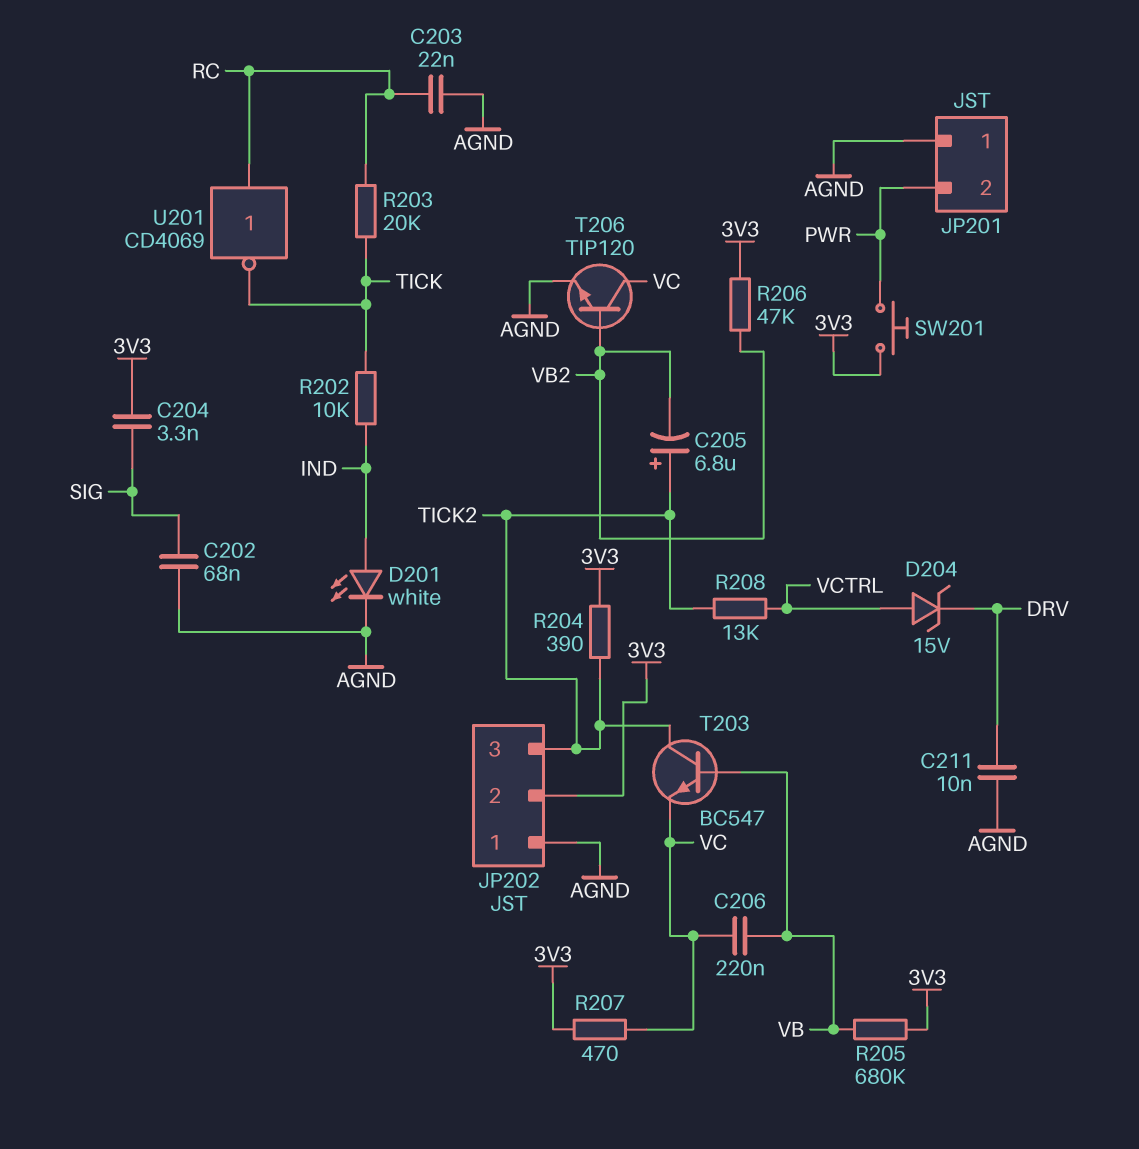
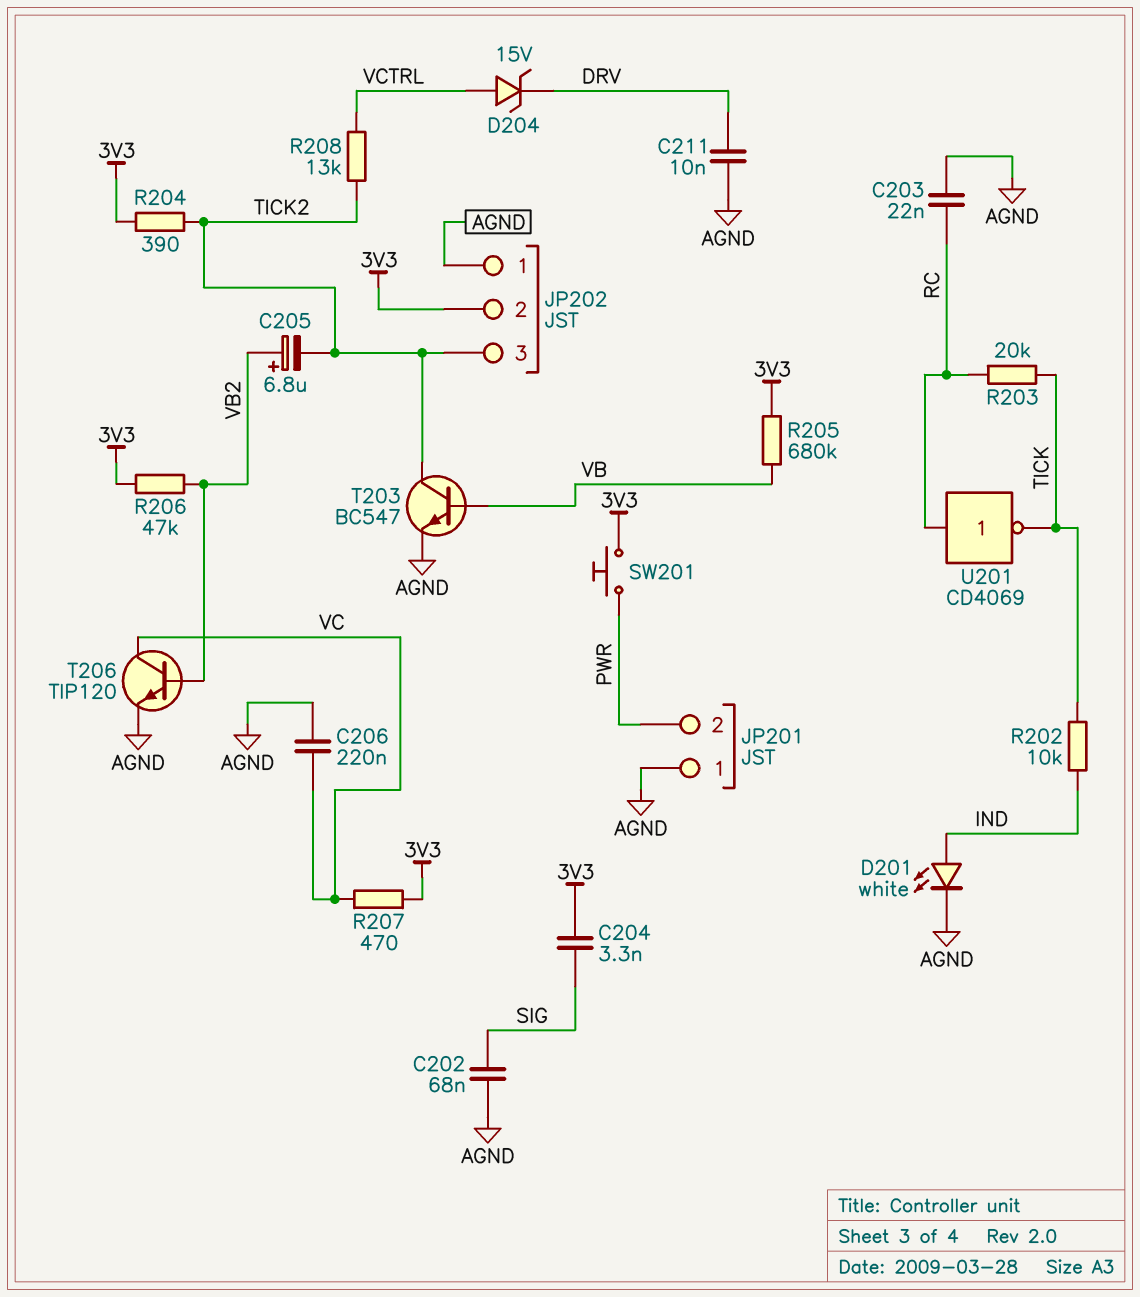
C205: 6.8uF (plus TICK2, minus VB2) -> 6.8uF (plus VB2, minus TICK2)
C206: 220nF (VB, VC) -> 220nF (AGND, VC)
T203: NPN BC547 (B VB, C TICK2, E VC) -> NPN BC547 (B VB, C TICK2, E AGND)

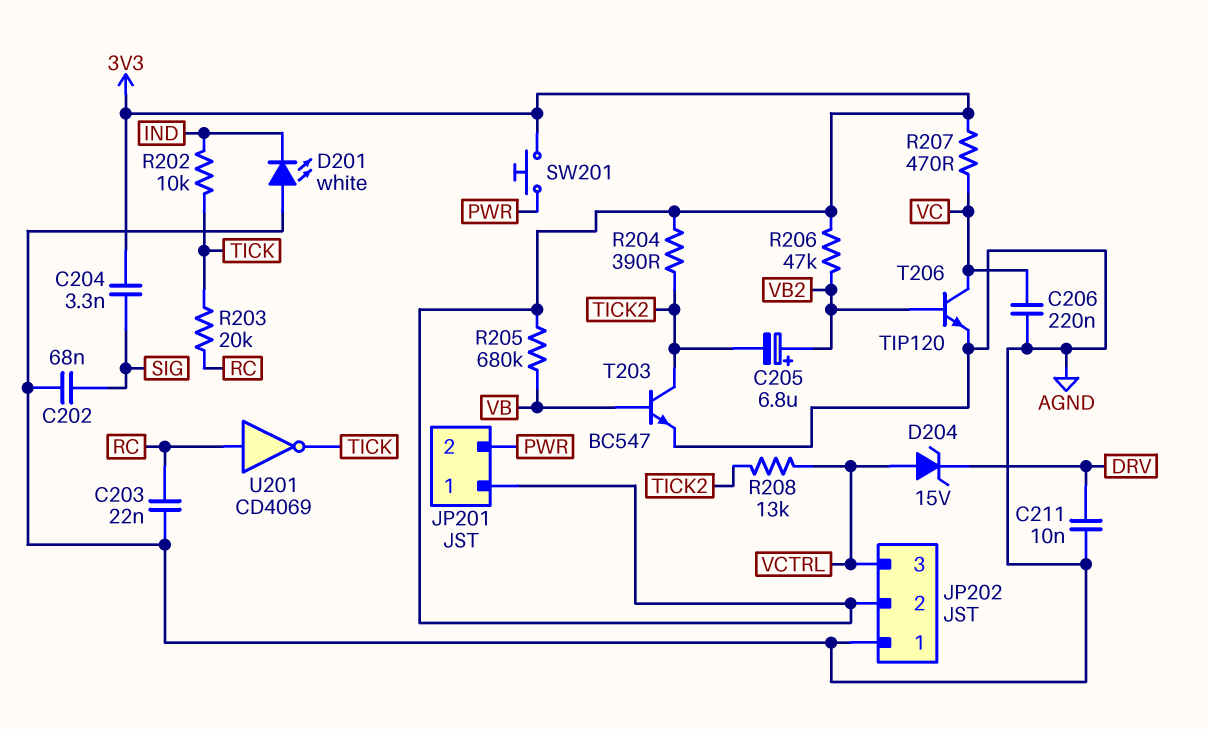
D201: LED white (A IND, K AGND) -> LED white (A AGND, K IND)
JP201 pin 1: AGND -> 3V3
JP202 pin 3: TICK2 -> VCTRL

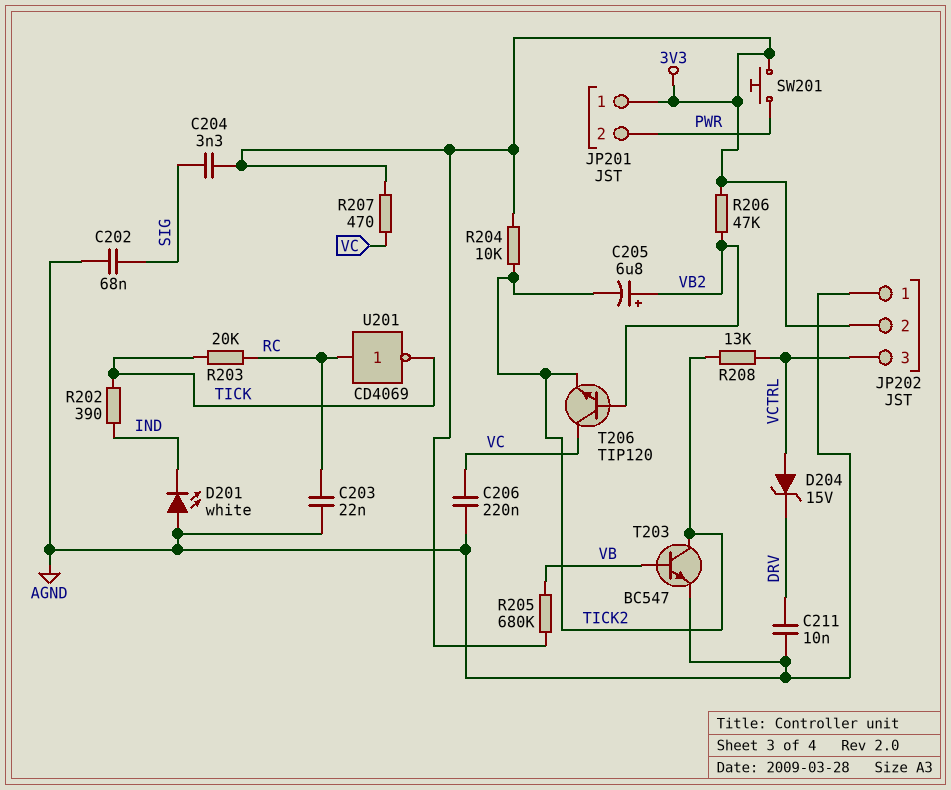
R202: 10k (IND, TICK) -> 390 (IND, TICK)
R204: 390 (3V3, TICK2) -> 10k (3V3, TICK2)
T206: NPN TIP120 (B VB2, C VC, E AGND) -> NPN TIP120 (B VB2, C VC, E TICK2)

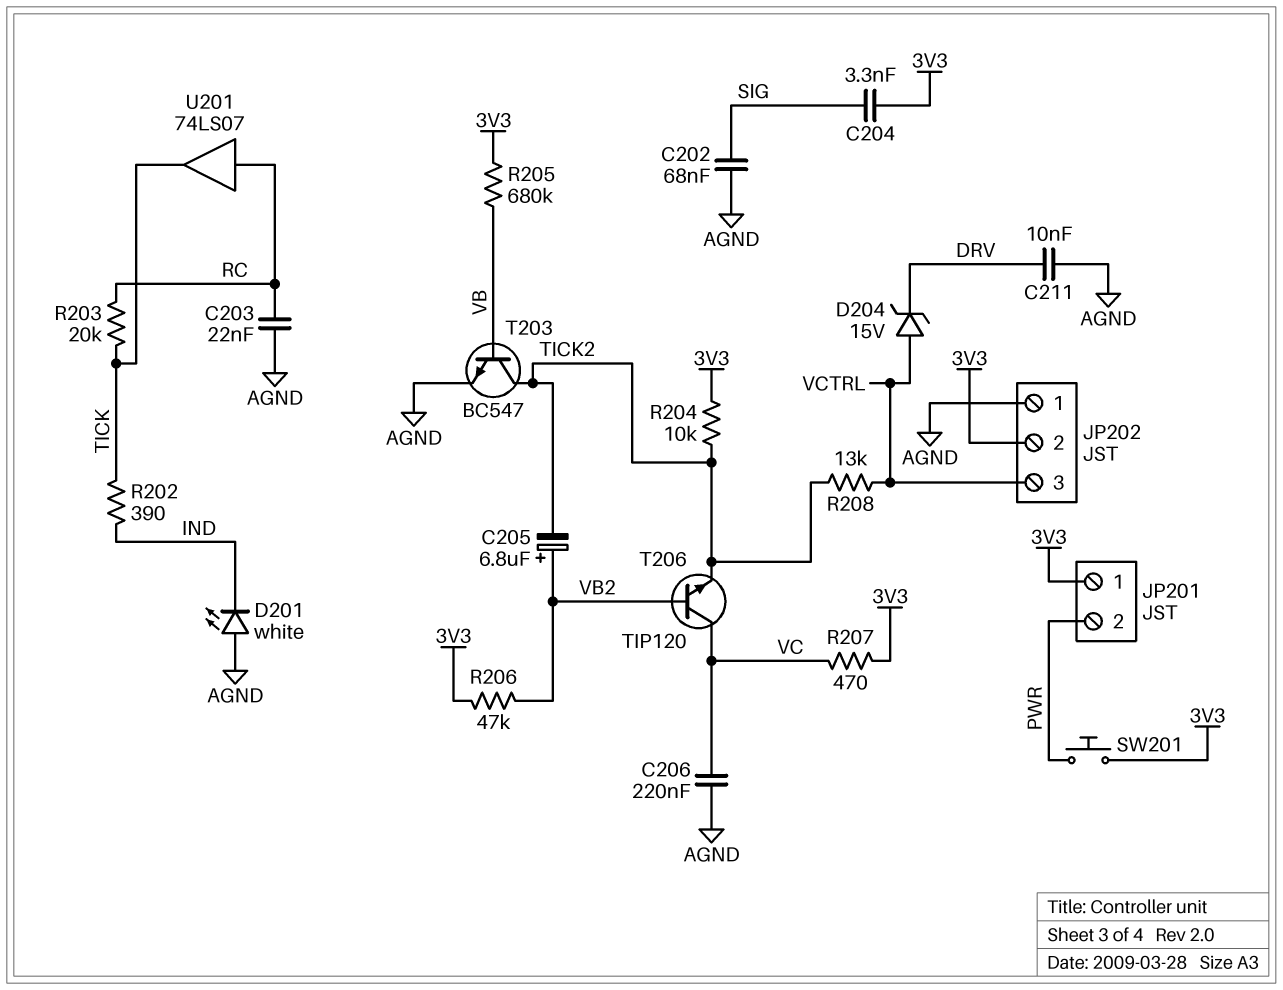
U201: NOT CD4069 (in RC, out TICK) -> buffer 74LS07 (in RC, out TICK)

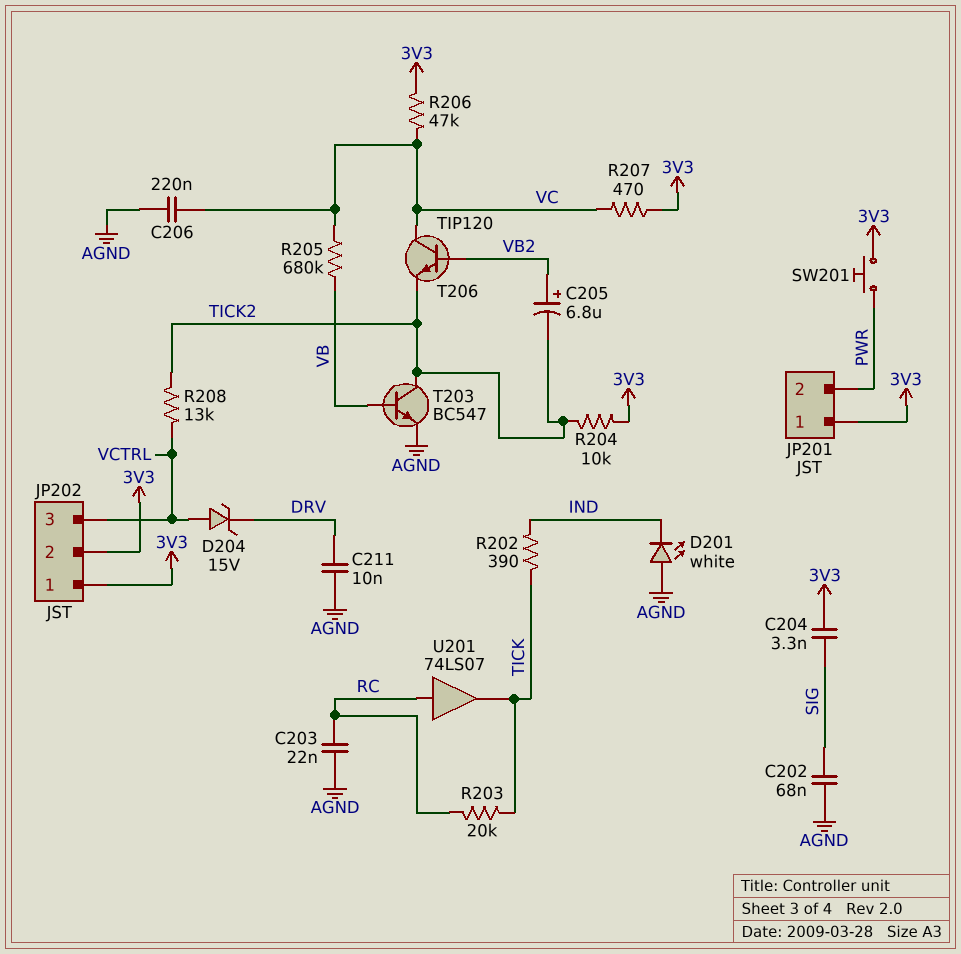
JP202 pin 1: AGND -> 3V3
R205: 680k (3V3, VB) -> 680k (VB, VC)
R206: 47k (3V3, VB2) -> 47k (3V3, VC)

